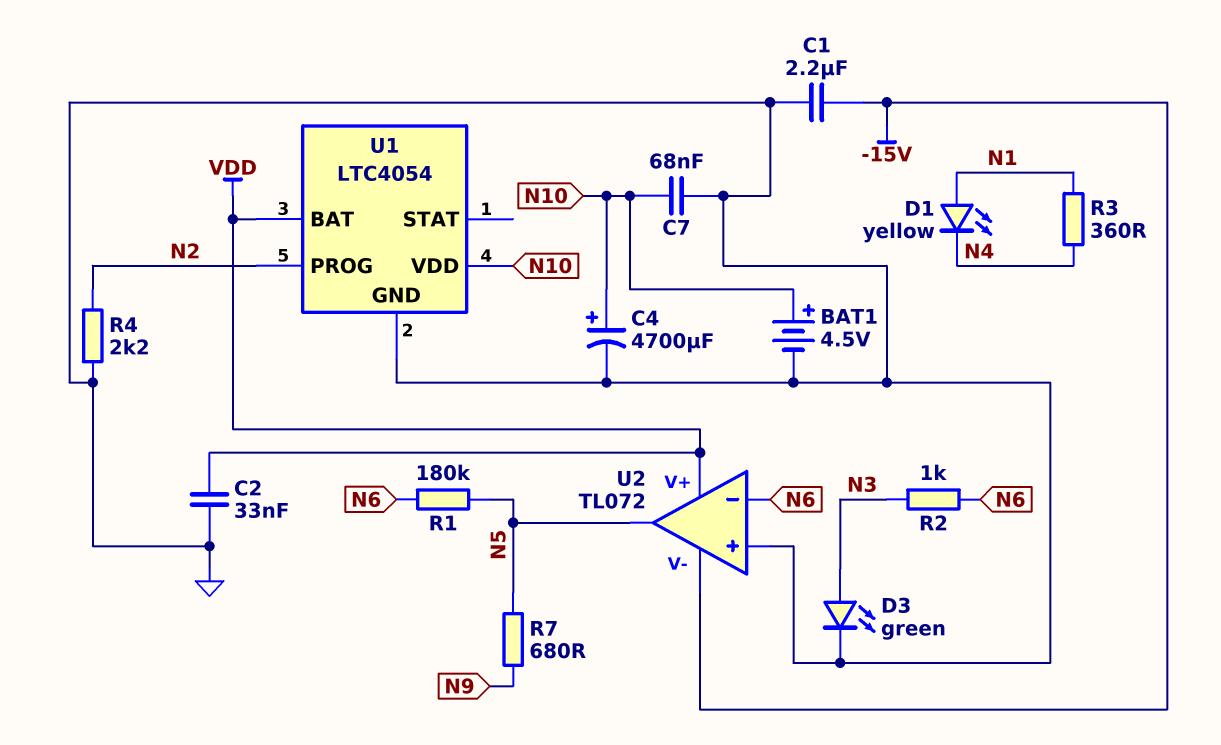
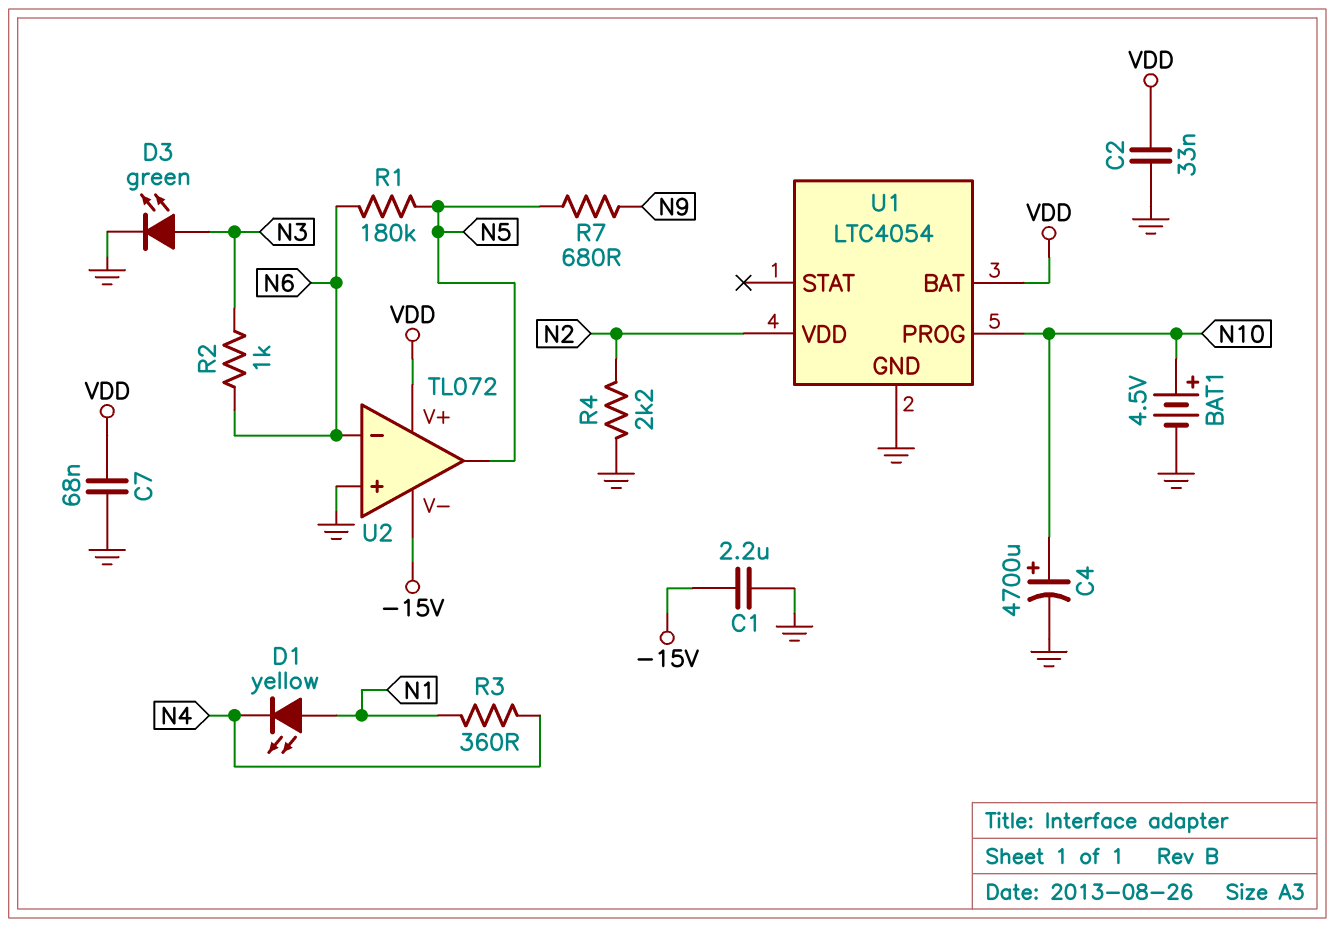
C7: 68nF (GND, N10) -> 68nF (GND, VDD)
U1 pin PROG: N2 -> N10
U1 pin VDD: N10 -> N2

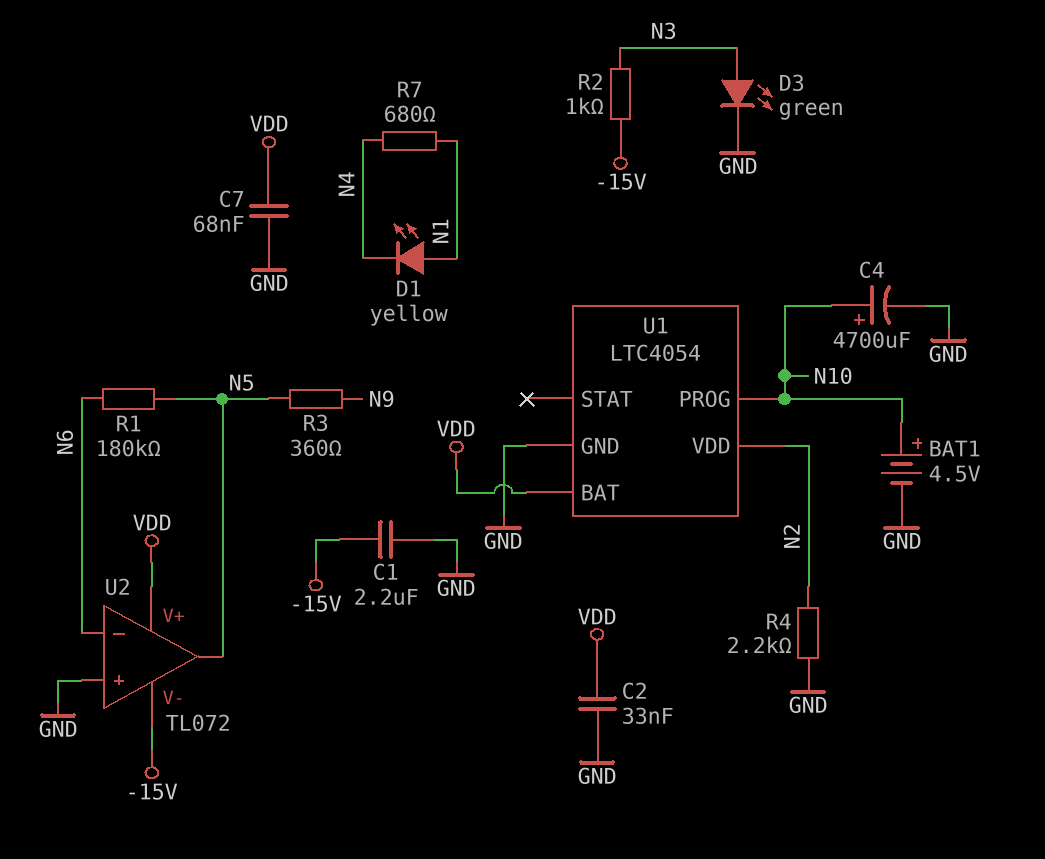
R2: 1k (N3, N6) -> 1k (-15V, N3)
R3: 360 (N1, N4) -> 360 (N5, N9)
R7: 680 (N5, N9) -> 680 (N1, N4)

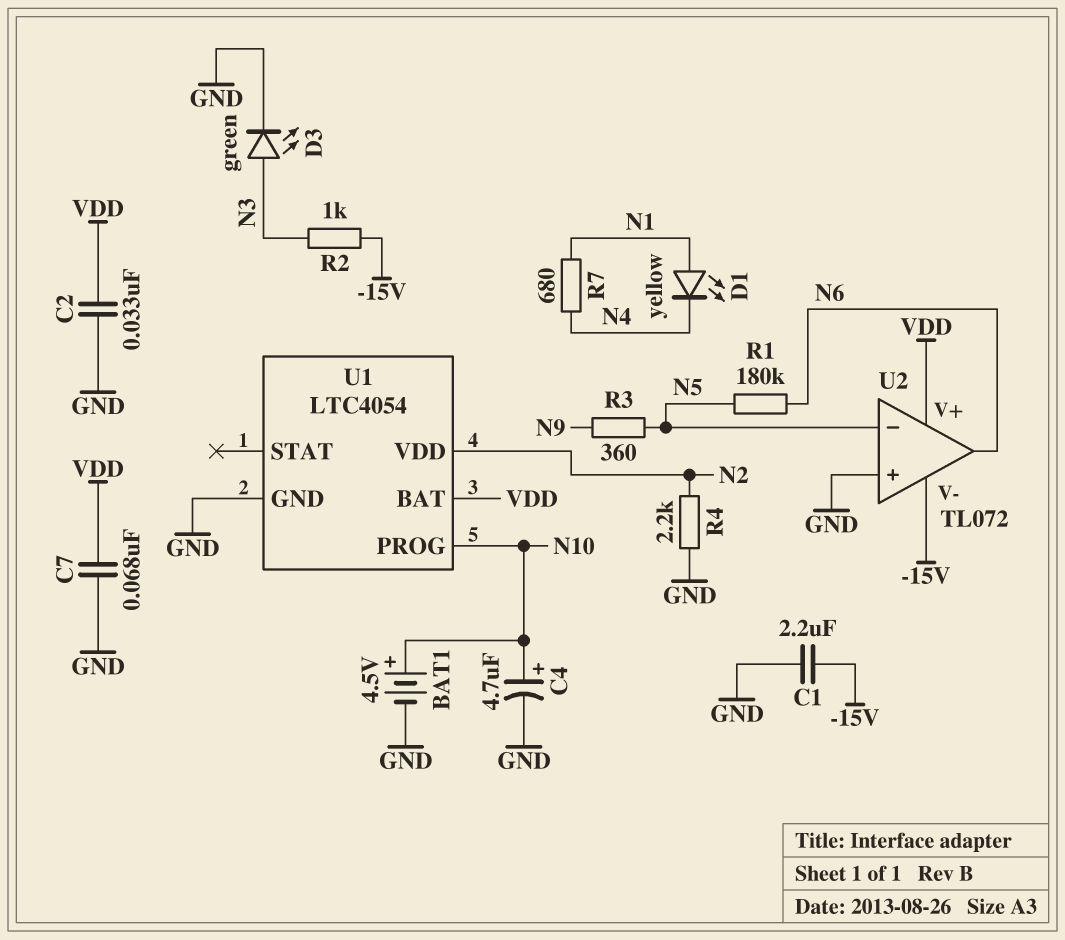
C4: 4700uF (plus N10, minus GND) -> 4.7uF (plus N10, minus GND)
U2 pin in-: N6 -> N5
U2 pin out: N5 -> N6

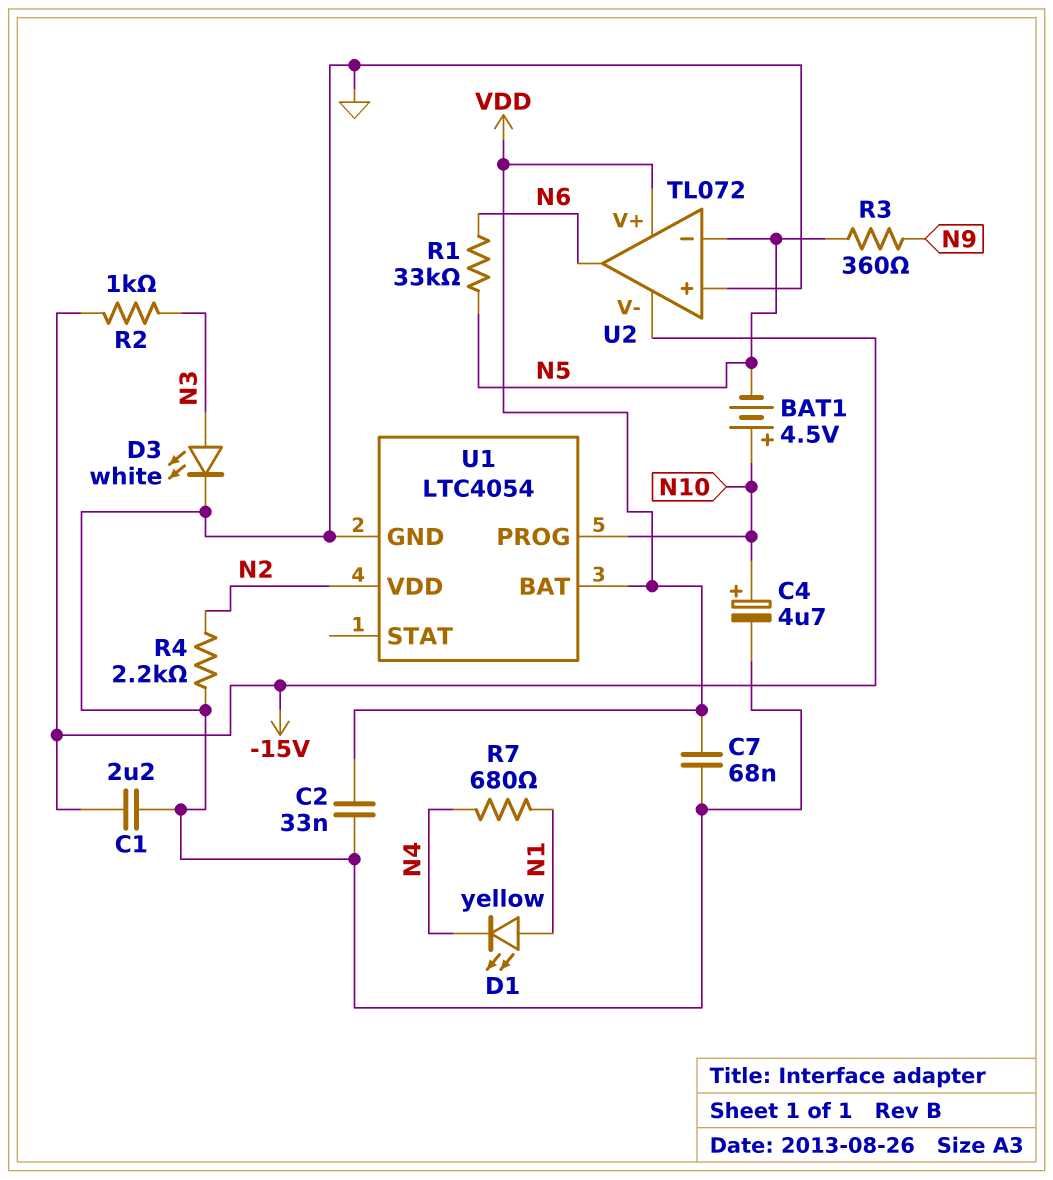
BAT1: 4.5V (plus N10, minus GND) -> 4.5V (plus N10, minus N5)
D3: LED green (A N3, K GND) -> LED white (A N3, K GND)
R1: 180k (N5, N6) -> 33k (N5, N6)

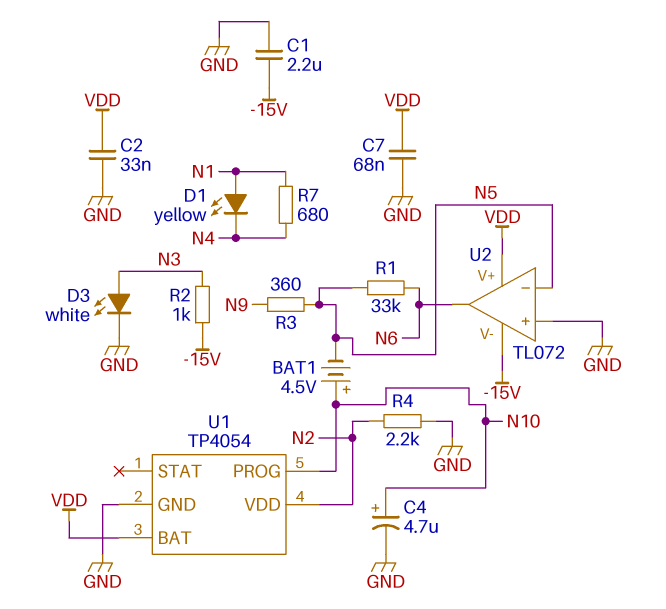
U1: LTC4054 -> TP4054

